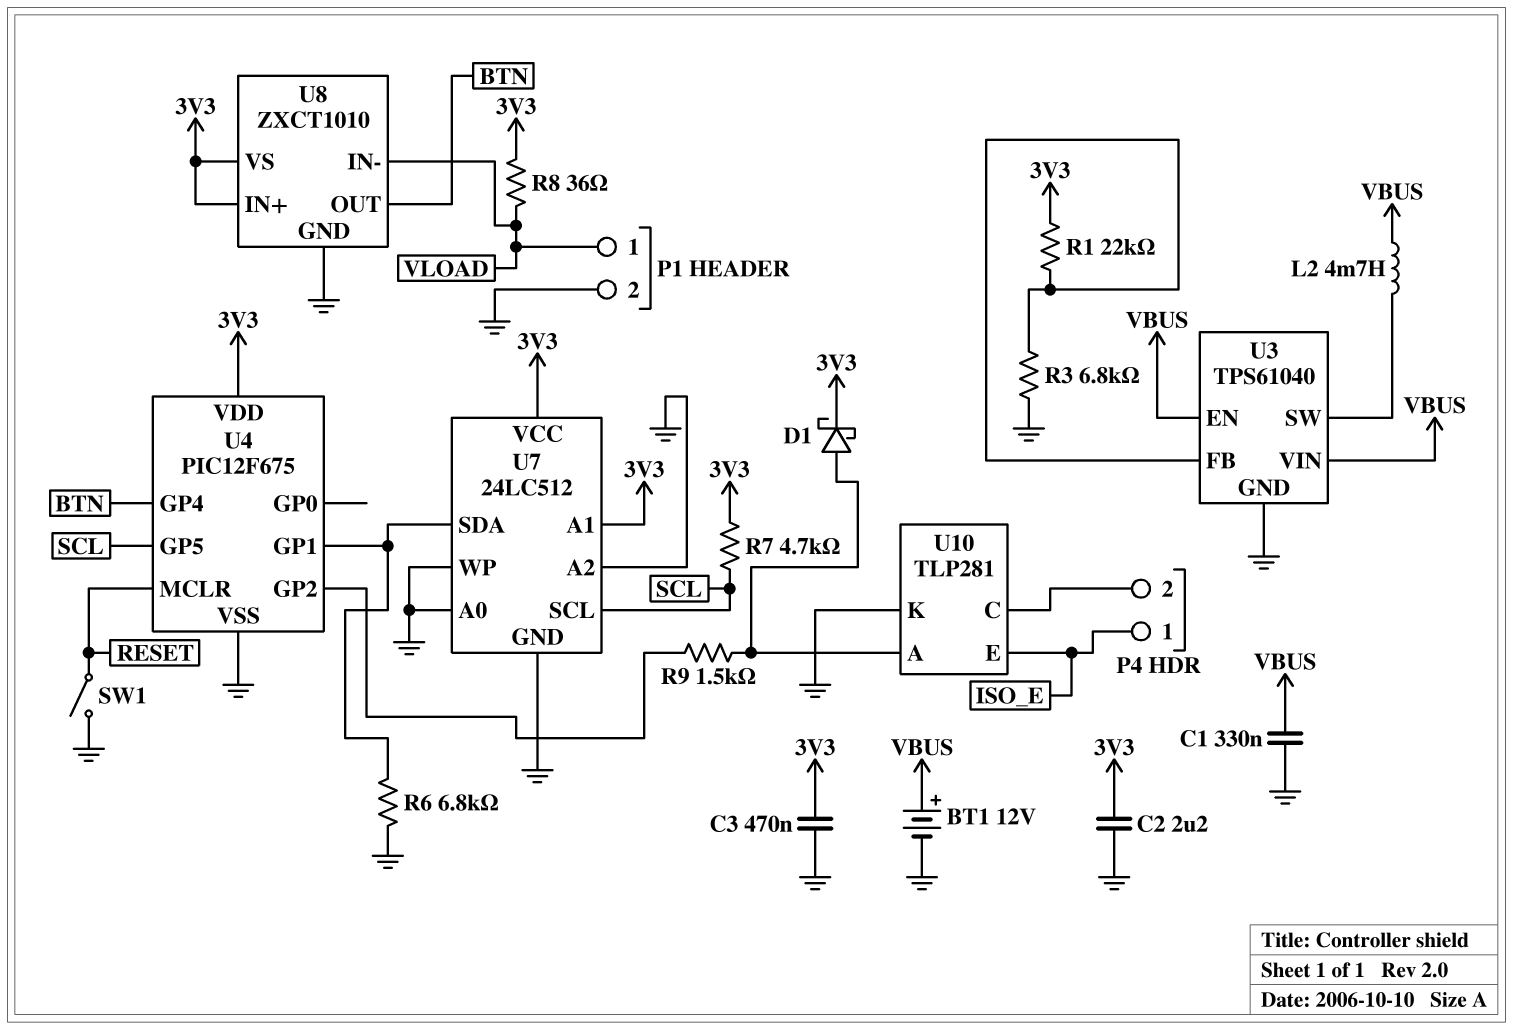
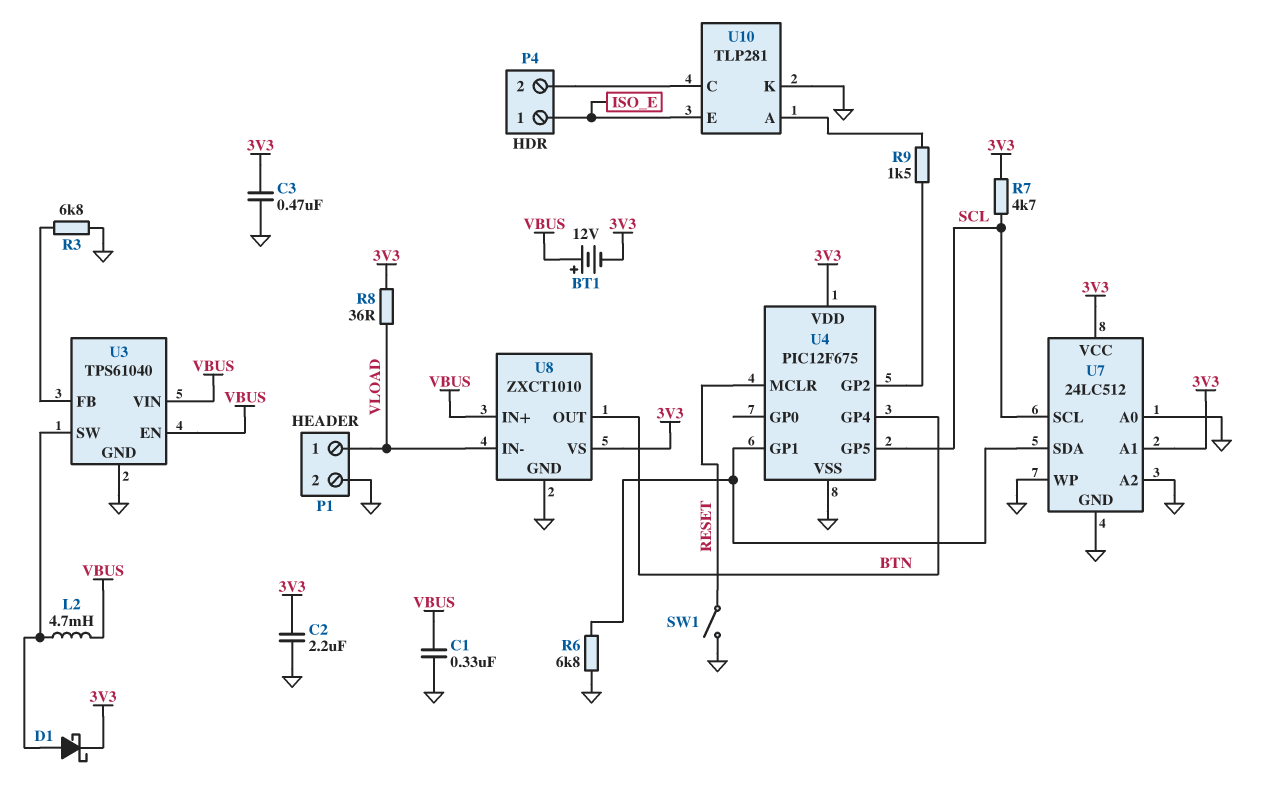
BT1: 12V (plus VBUS, minus GND) -> 12V (plus VBUS, minus 3V3)
D1: schottky (A U10/A, K 3V3) -> schottky (A U3/SW, K 3V3)
R1: 22k (3V3, U3/FB) -> none
U8 pin IN+: 3V3 -> VBUS

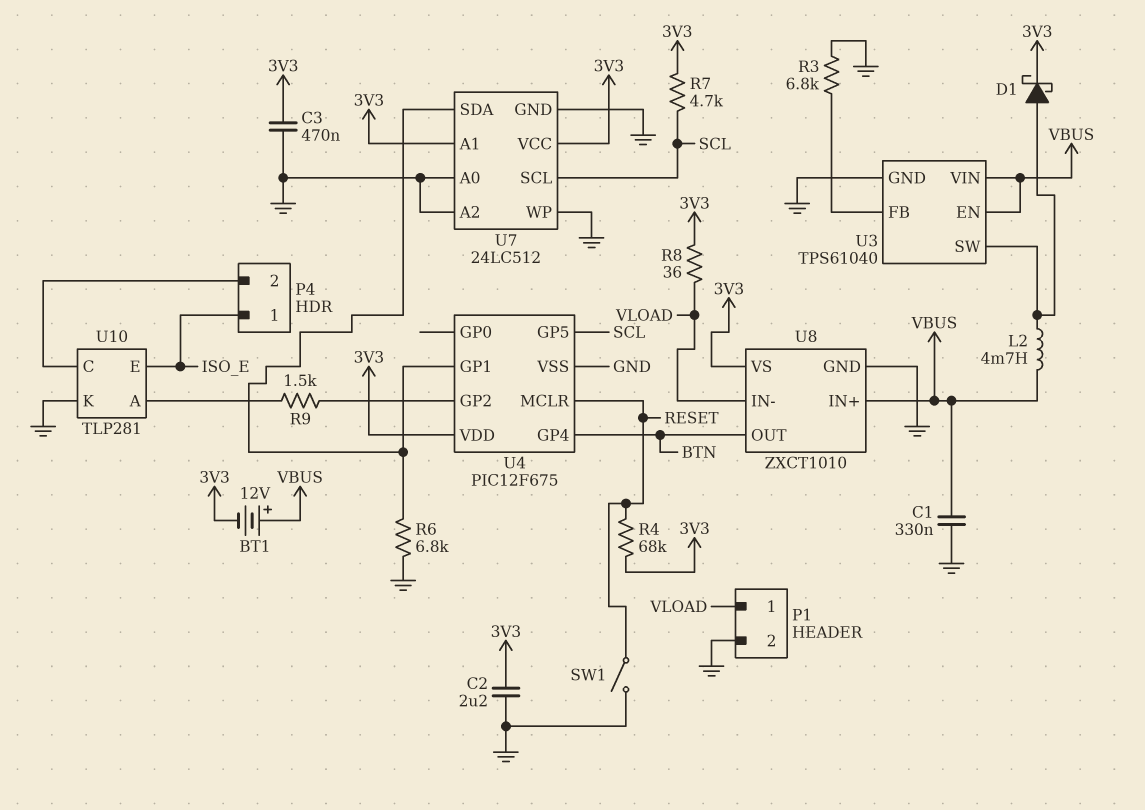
R4: none -> 68k (3V3, RESET)

